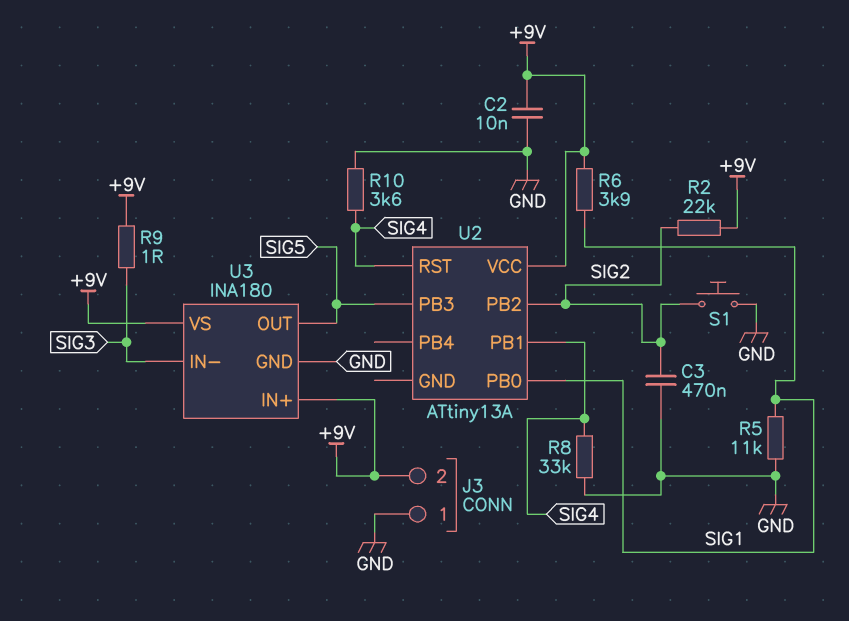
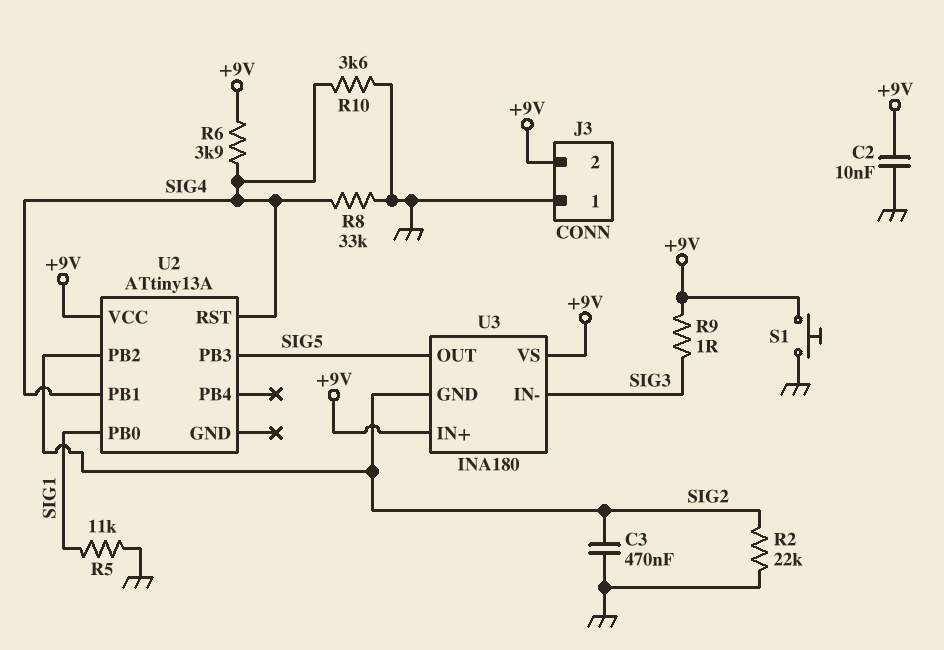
R2: 22k (+9V, SIG2) -> 22k (GND, SIG2)
R6: 3.9k (+9V, SIG1) -> 3.9k (+9V, SIG4)
S1: button (GND, SIG2) -> button (+9V, GND)
U3 pin GND: GND -> SIG2

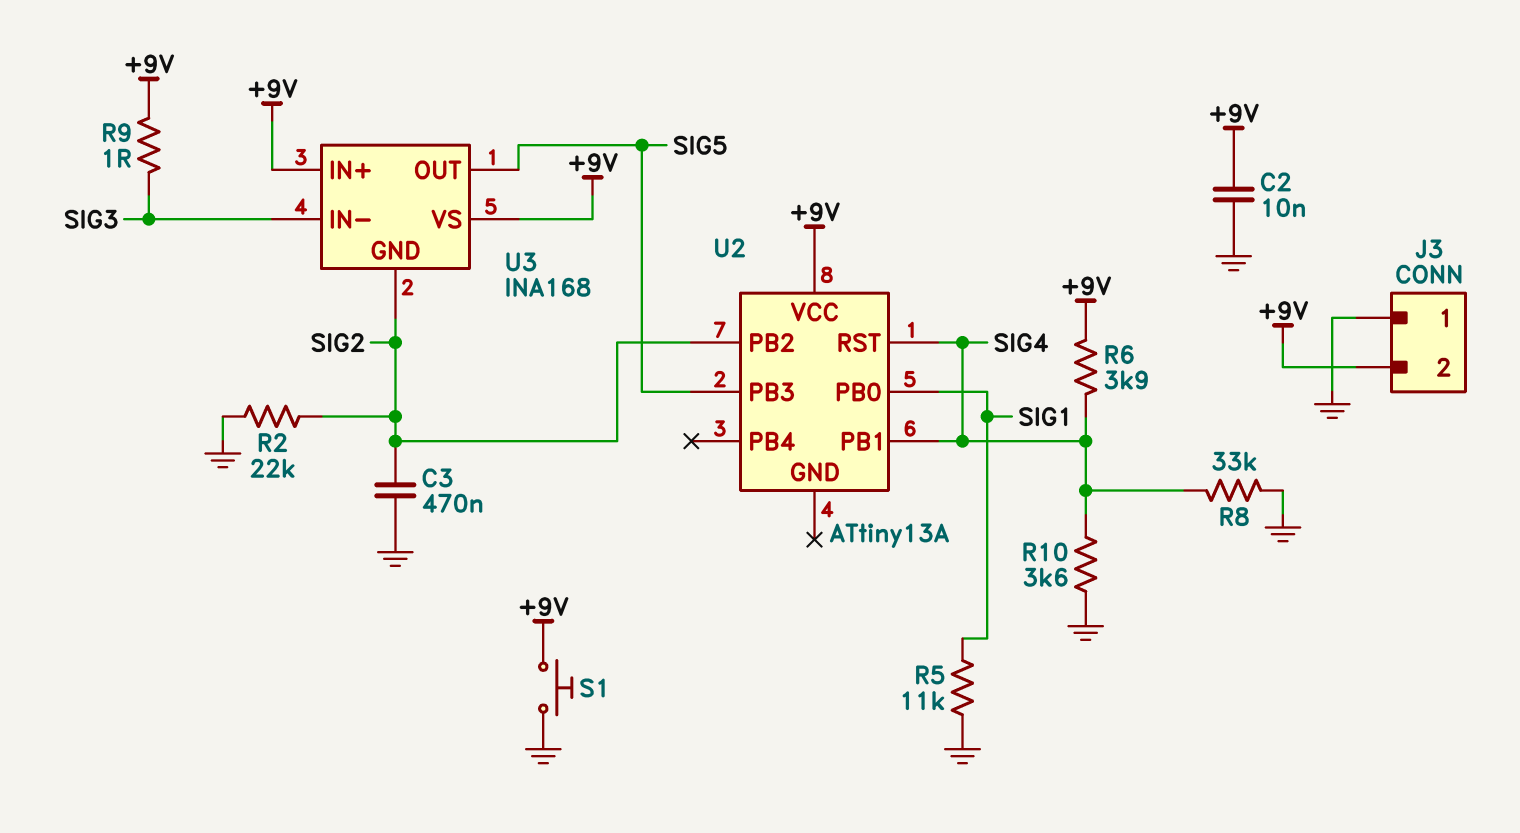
U3: INA180 -> INA168

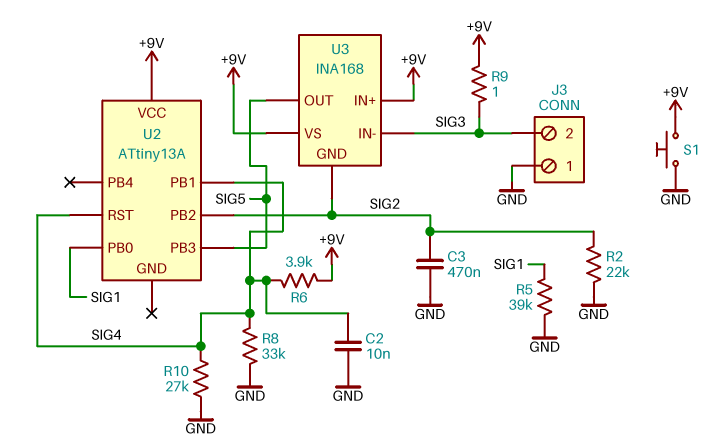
C2: 10nF (+9V, GND) -> 10nF (GND, SIG4)
J3 pin 2: +9V -> SIG3
R5: 11k (GND, SIG1) -> 39k (GND, SIG1)
R10: 3.6k (GND, SIG4) -> 27k (GND, SIG4)

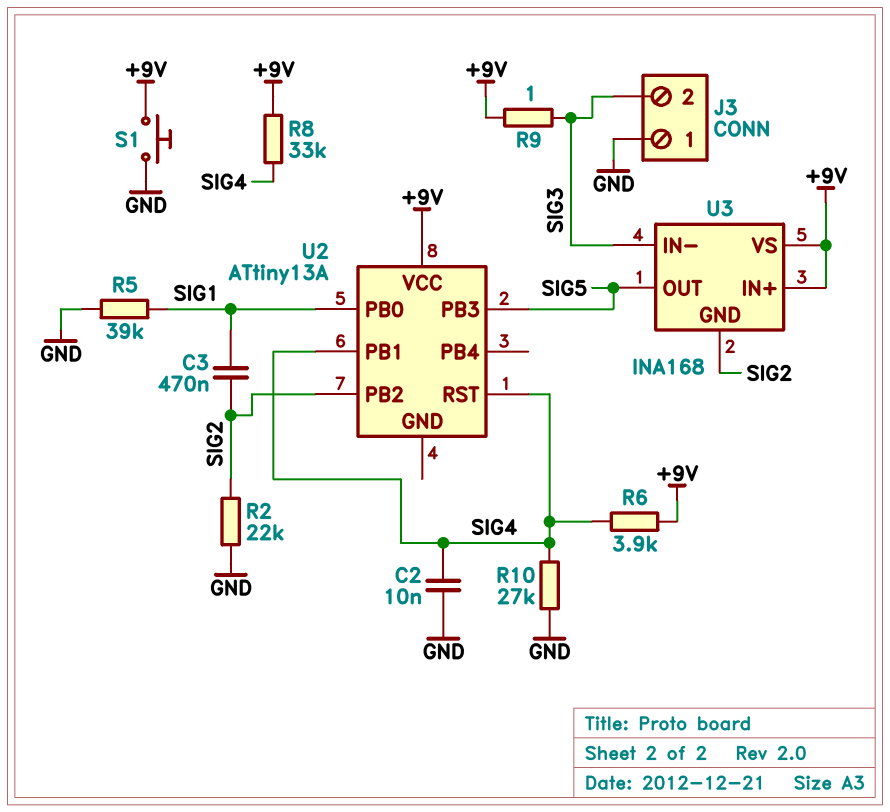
C3: 470nF (GND, SIG2) -> 470nF (SIG1, SIG2)
R8: 33k (GND, SIG4) -> 33k (+9V, SIG4)

